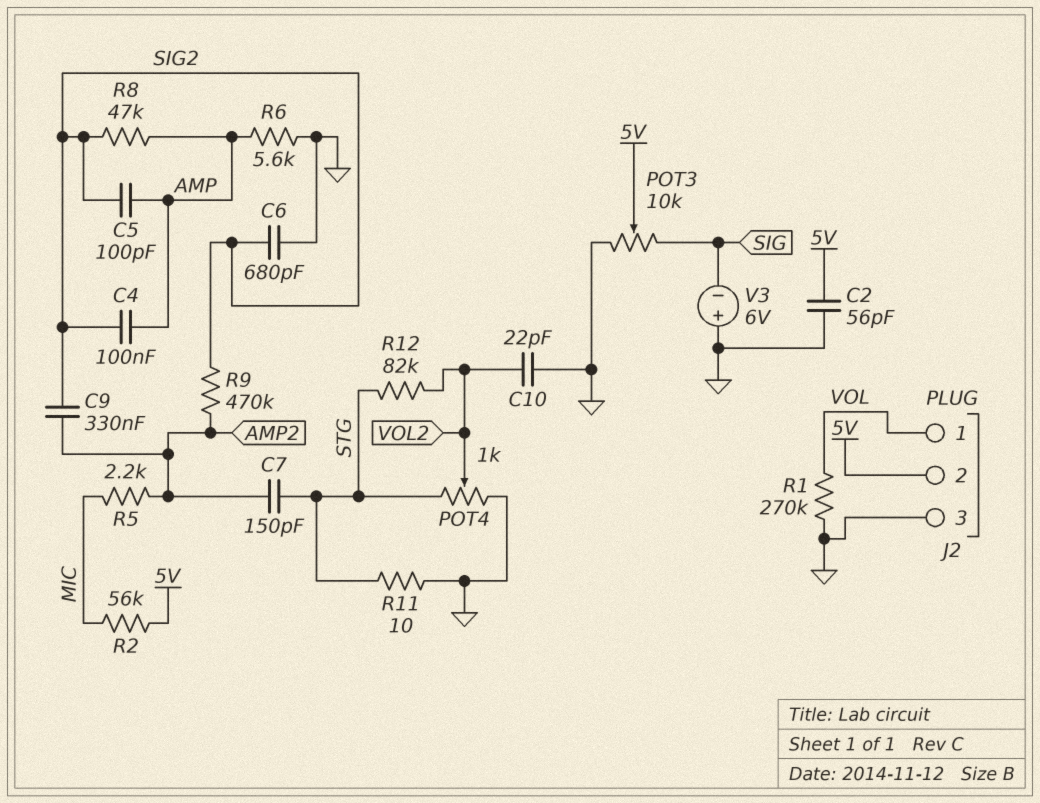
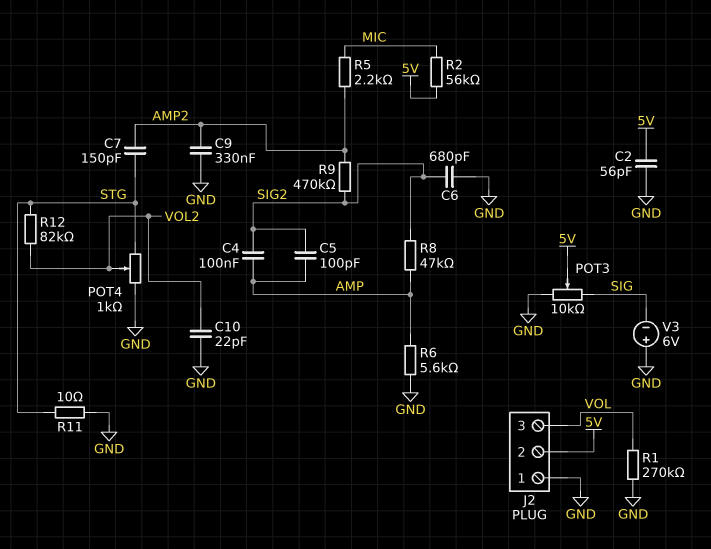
C9: 330nF (AMP2, SIG2) -> 330nF (AMP2, GND)
J2 pin 1: VOL -> GND
J2 pin 3: GND -> VOL

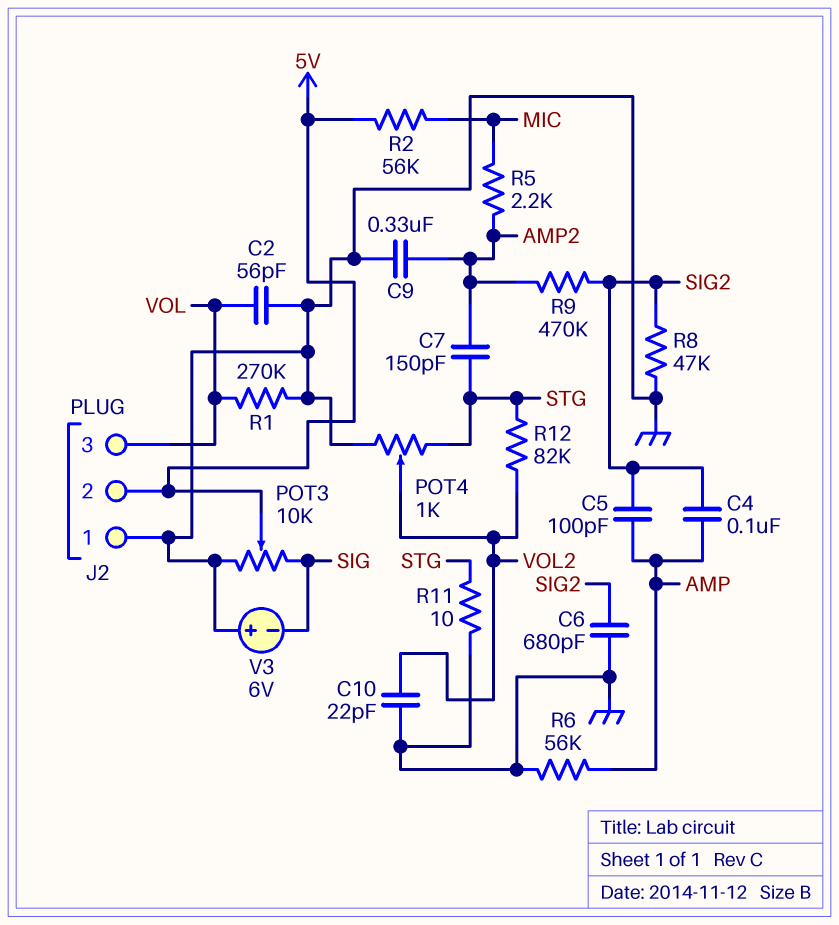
C2: 56pF (5V, GND) -> 56pF (GND, VOL)
R6: 5.6k (AMP, GND) -> 56k (AMP, GND)
R8: 47k (AMP, SIG2) -> 47k (GND, SIG2)

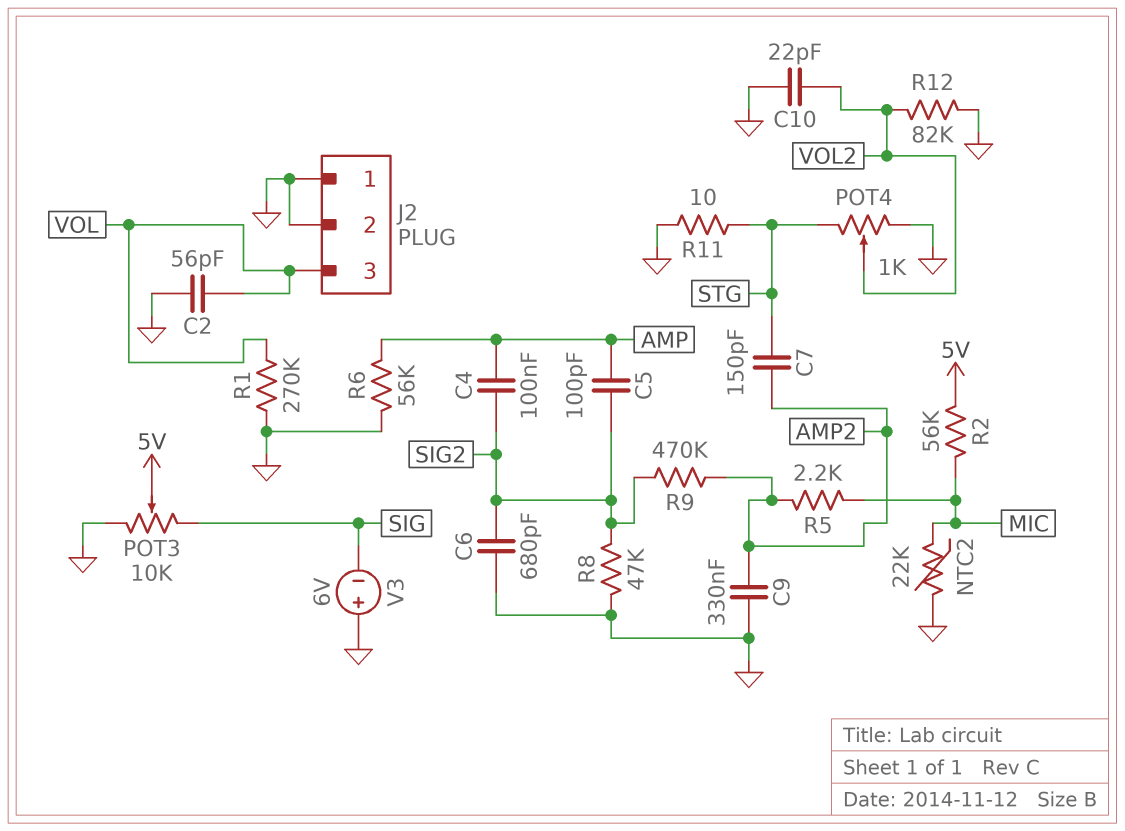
J2 pin 2: 5V -> GND
NTC2: none -> 22k (GND, MIC)
R12: 82k (STG, VOL2) -> 82k (GND, VOL2)

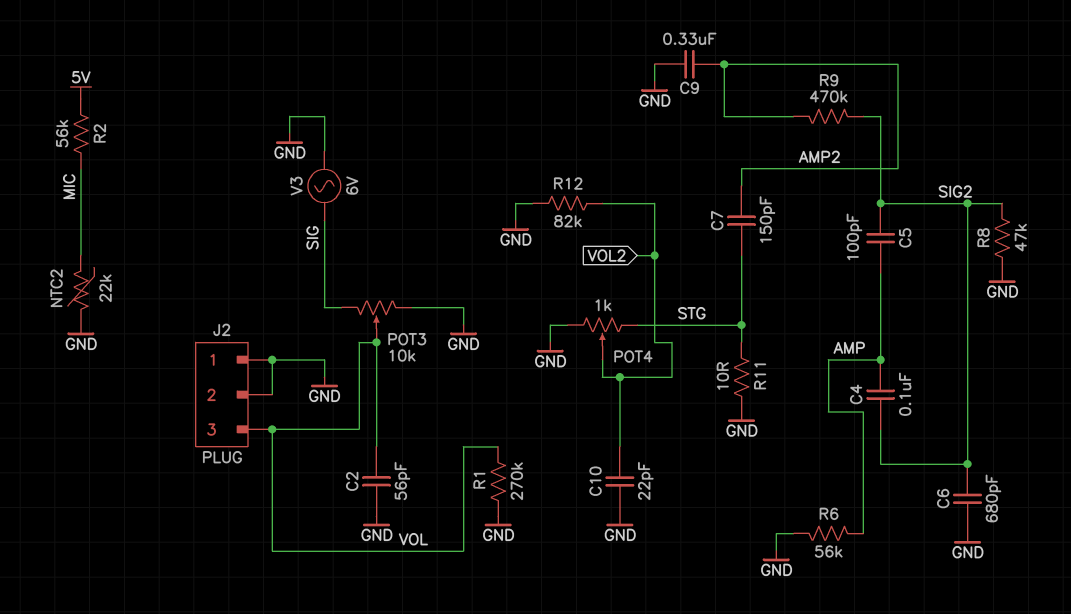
POT3: 10k (GND, SIG, wiper 5V) -> 10k (GND, SIG, wiper VOL)
R5: 2.2k (AMP2, MIC) -> none
V3: 6V (plus GND, minus SIG) -> AC 6V (GND, SIG)

